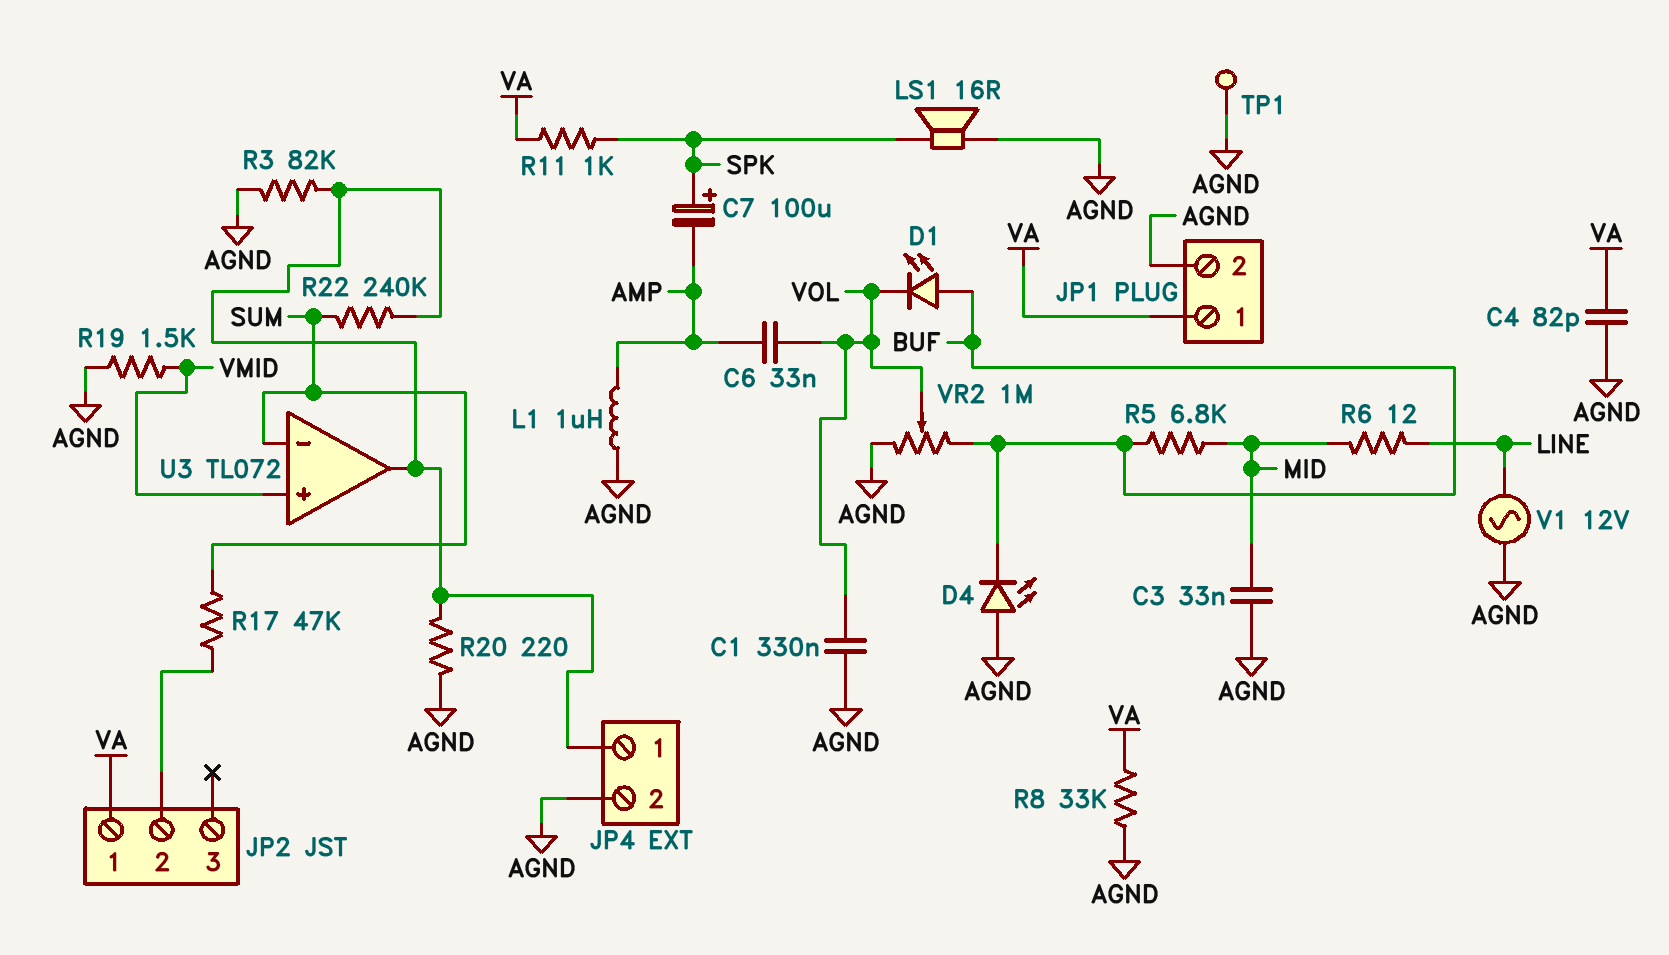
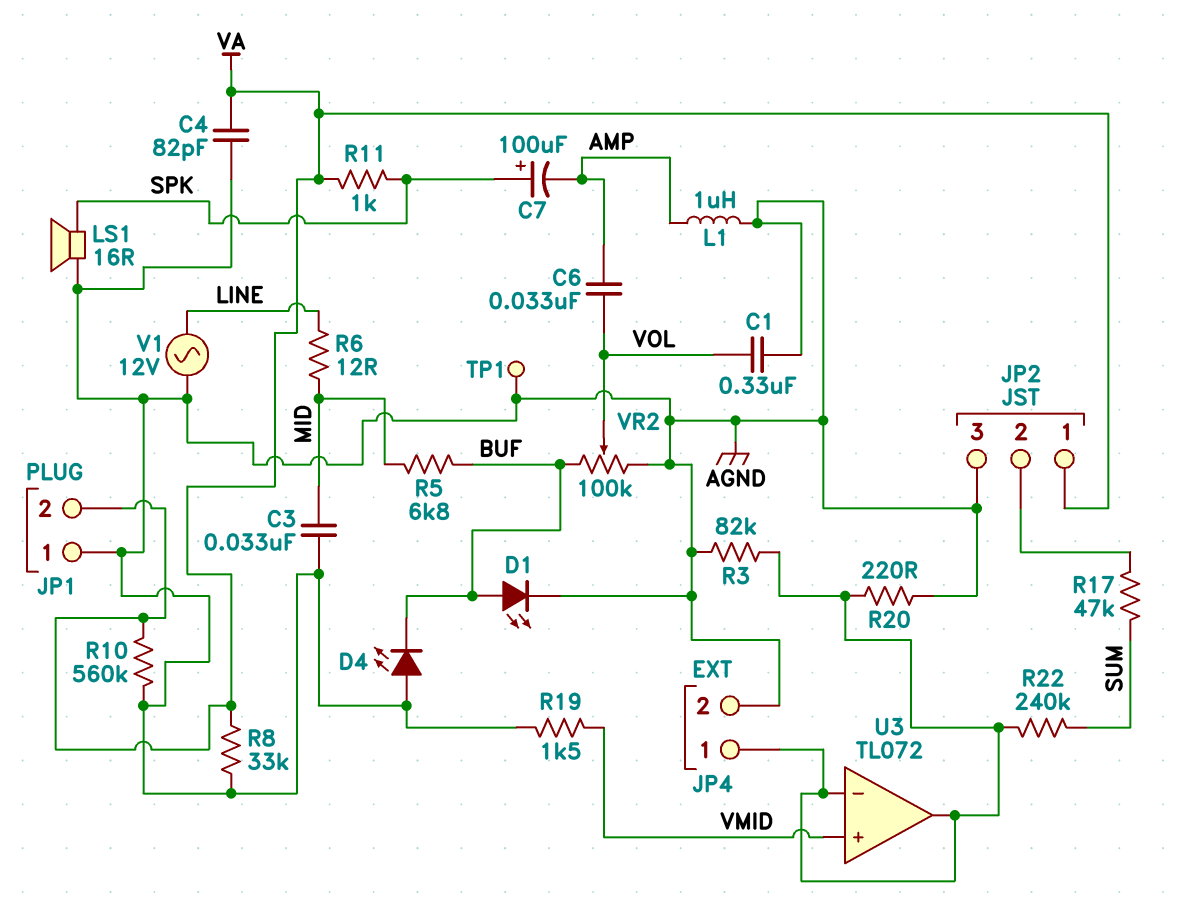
D1: LED (A BUF, K VOL) -> LED (A BUF, K AGND)
JP1 pin 1: VA -> AGND
JP1 pin 2: AGND -> VA
JP2 pin 3: none -> AGND
R10: none -> 560k (AGND, VA)
U3 pin in-: SUM -> JP4/1
VR2: 1M (AGND, BUF, wiper VOL) -> 100k (AGND, BUF, wiper VOL)

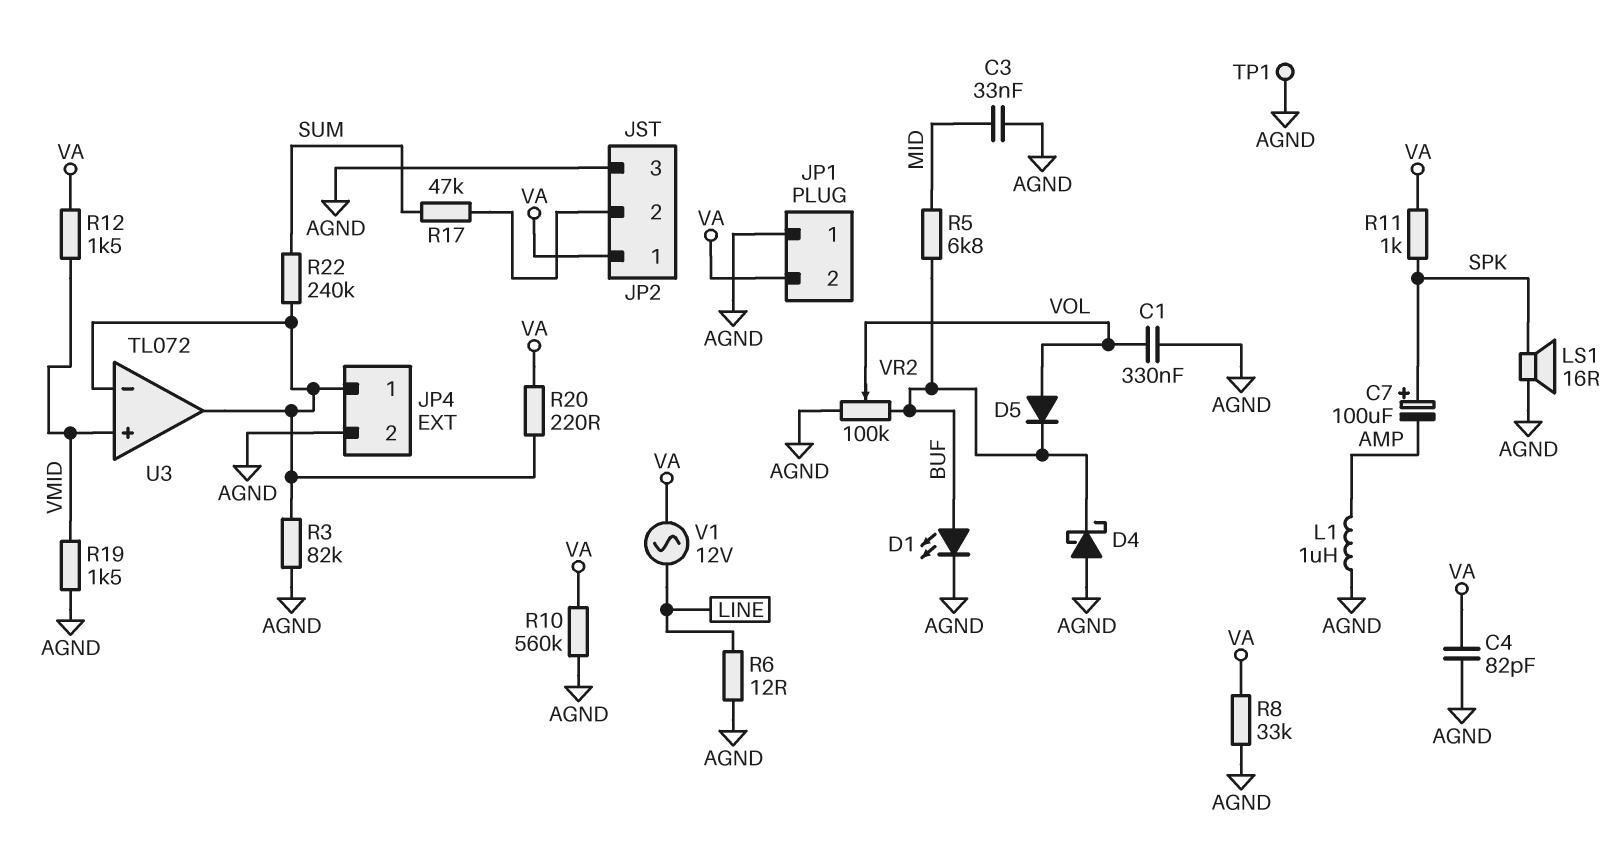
C6: 33nF (AMP, VOL) -> none
D4: LED (A AGND, K BUF) -> schottky (A AGND, K BUF)
D5: none -> diode (A VOL, K BUF)
R6: 12 (LINE, MID) -> 12 (AGND, LINE)
R12: none -> 1.5k (VA, VMID)
R20: 220 (AGND, JP4/1) -> 220 (JP4/1, VA)
V1: AC 12V (AGND, LINE) -> AC 12V (LINE, VA)

